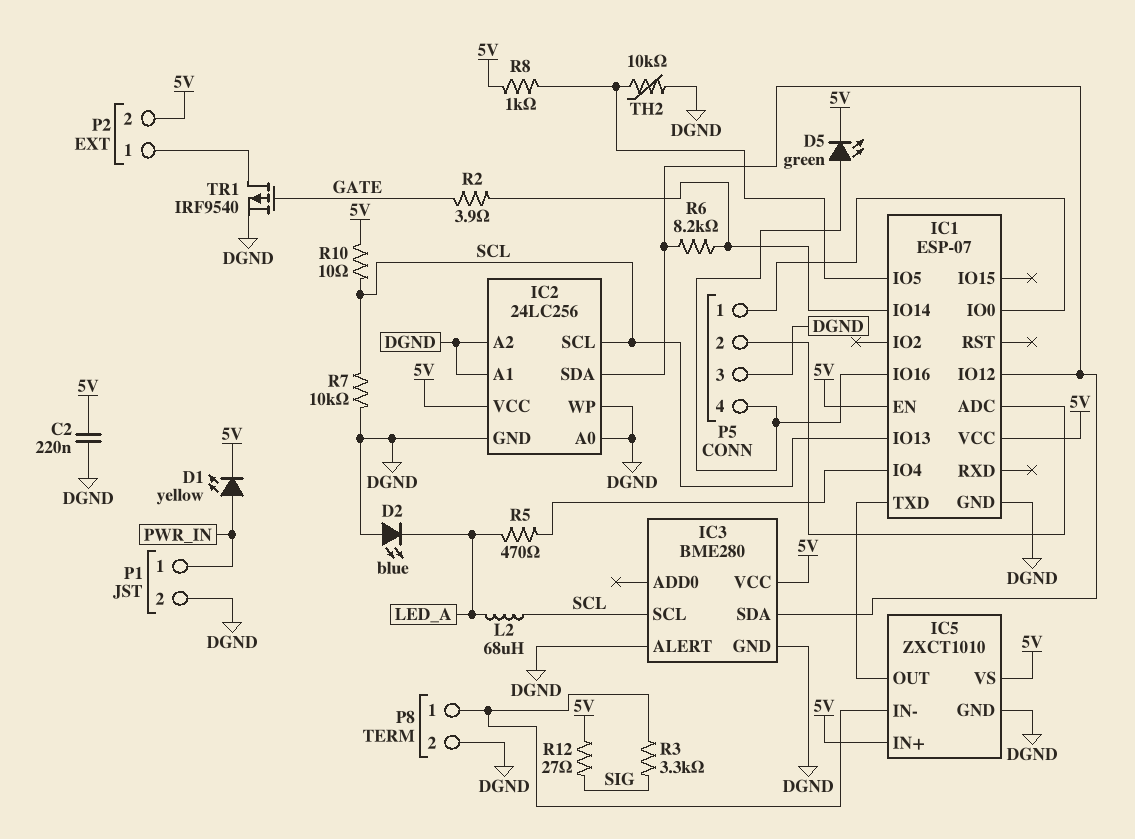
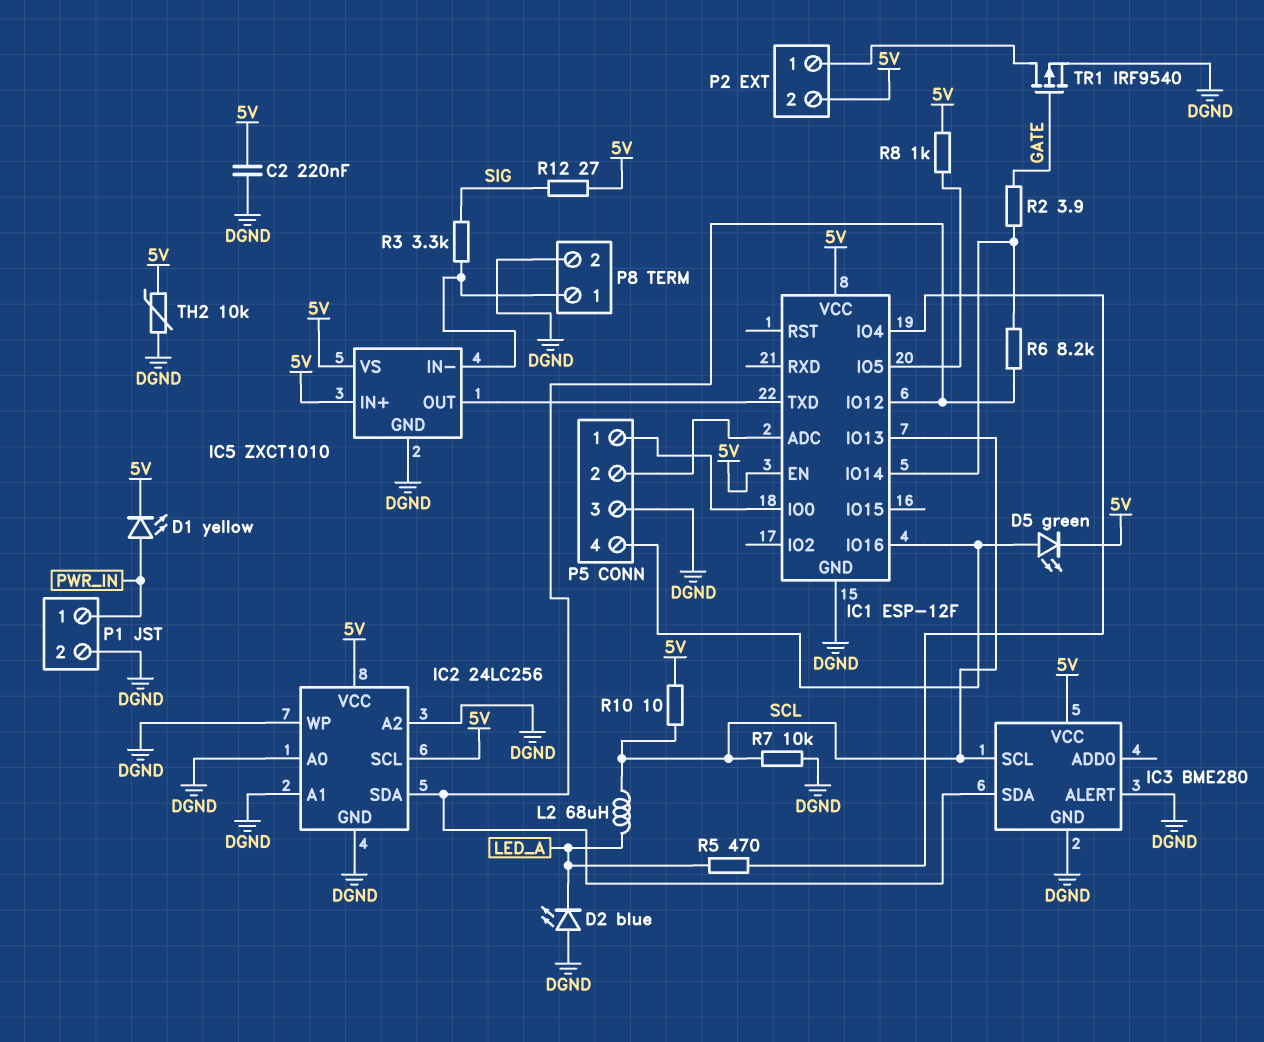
IC1: ESP-07 -> ESP-12F
IC2 pin SCL: SCL -> 5V
TH2: 10k (DGND, IC1/IO5) -> 10k (5V, DGND)

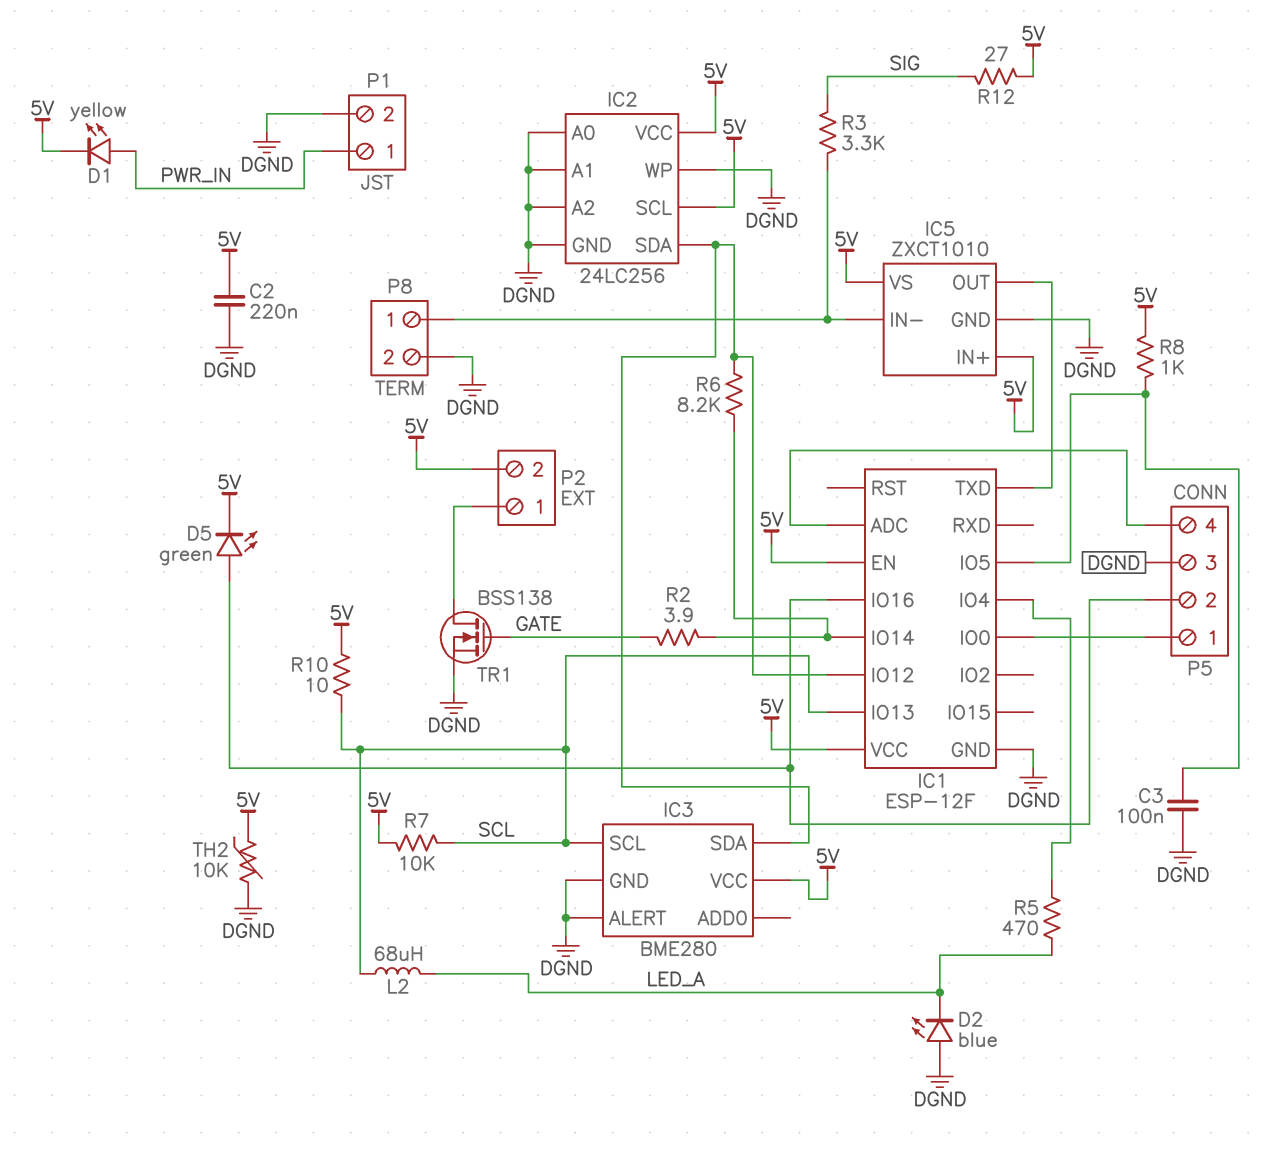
C3: none -> 100nF (DGND, IC1/IO5)
P5 pin 2: IC1/ADC -> IC1/IO16
P5 pin 4: IC1/IO16 -> IC1/ADC
R7: 10k (DGND, SCL) -> 10k (5V, SCL)
TR1: PMOS IRF9540 (G GATE, D P2/1, S DGND) -> NMOS BSS138 (G GATE, D P2/1, S DGND)

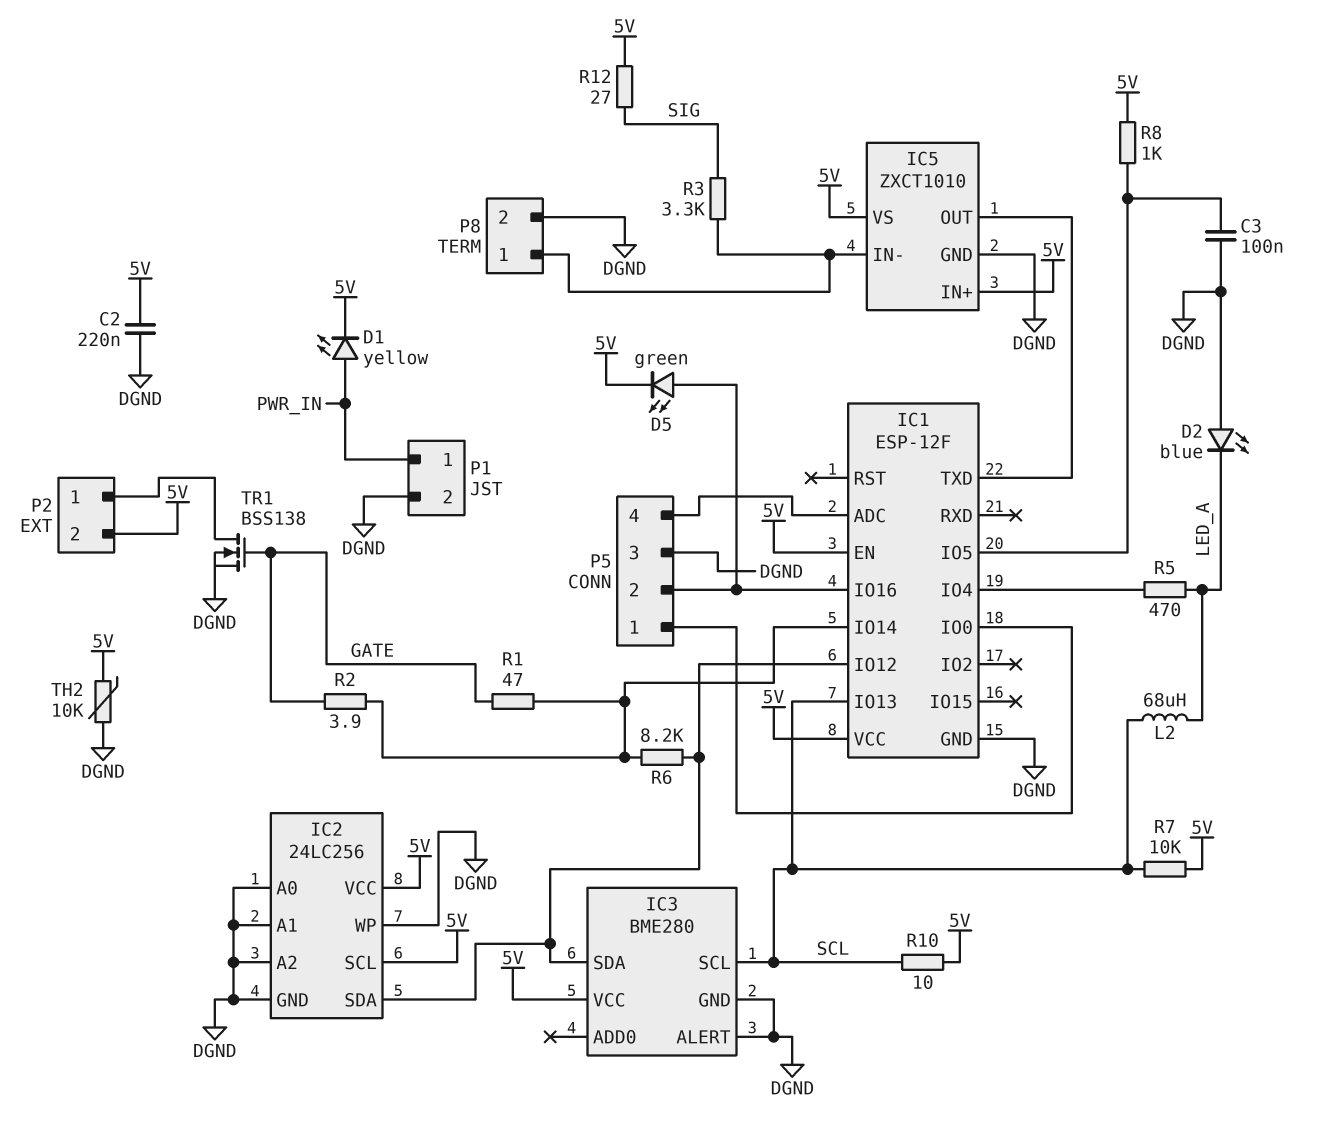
R1: none -> 47 (GATE, IC1/IO14)

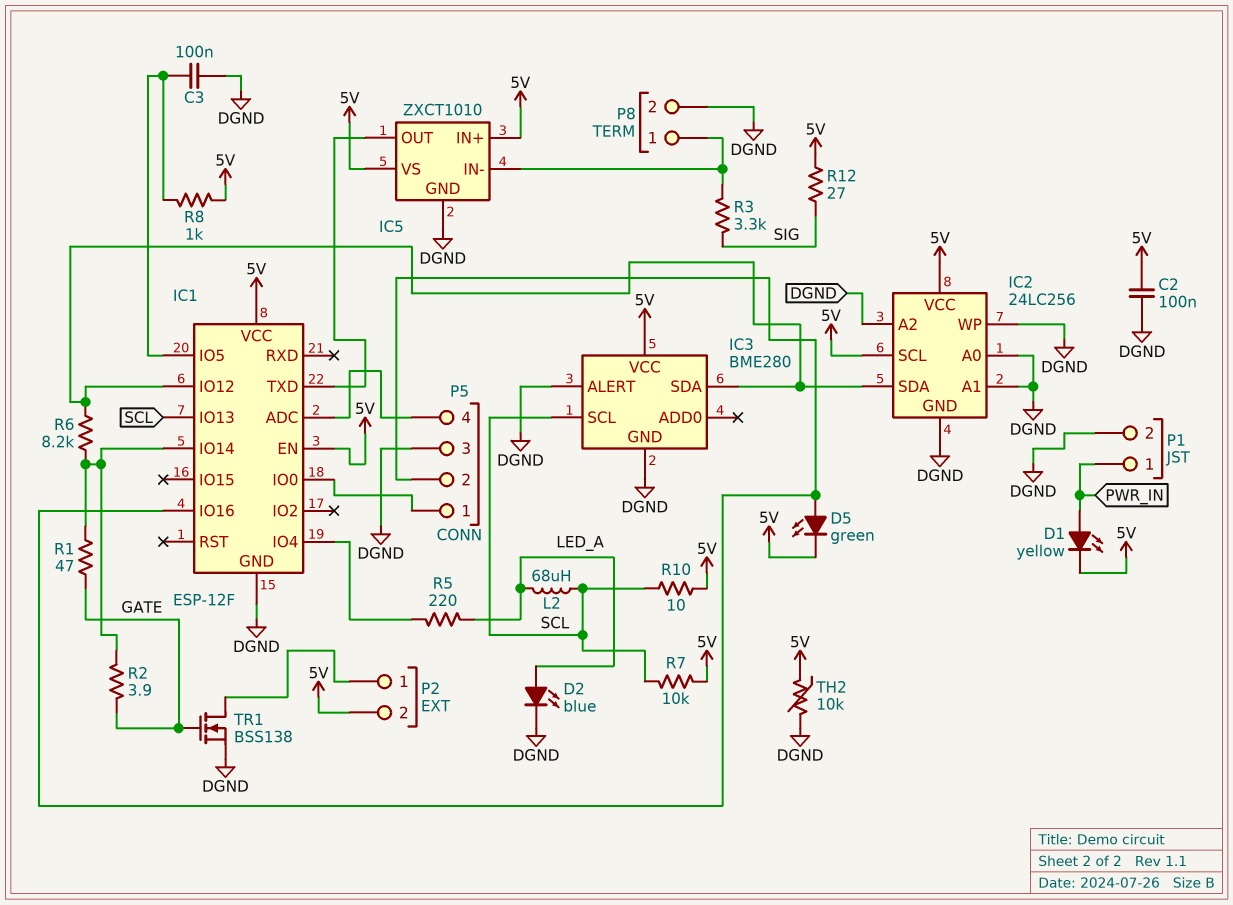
C2: 220nF (5V, DGND) -> 100nF (5V, DGND)
D2: LED blue (A DGND, K LED_A) -> LED blue (A LED_A, K DGND)
R5: 470 (IC1/IO4, LED_A) -> 220 (IC1/IO4, LED_A)

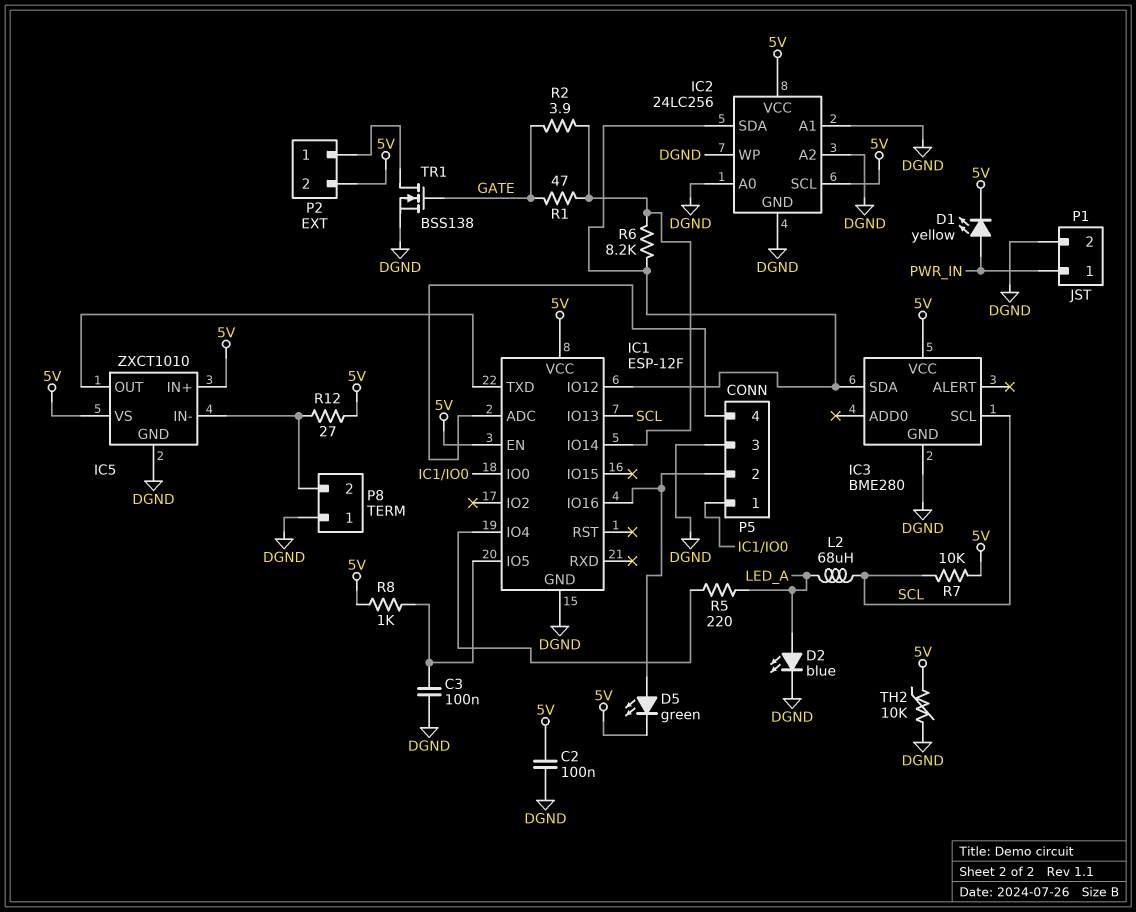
IC3 pin ALERT: DGND -> none
P8 pin 1: IC5/IN- -> DGND
P8 pin 2: DGND -> IC5/IN-
R3: 3.3k (IC5/IN-, SIG) -> none
R10: 10 (5V, SCL) -> none
R12: 27 (5V, SIG) -> 27 (5V, IC5/IN-)

